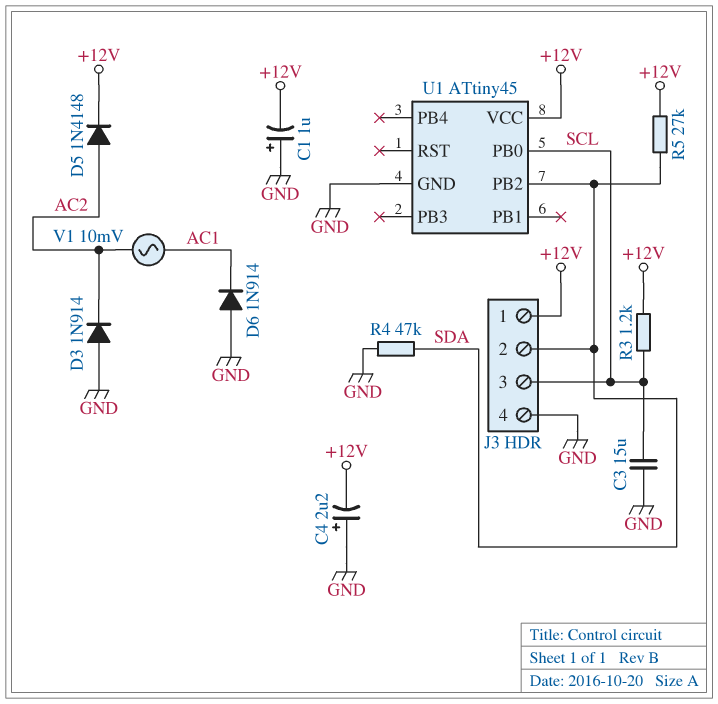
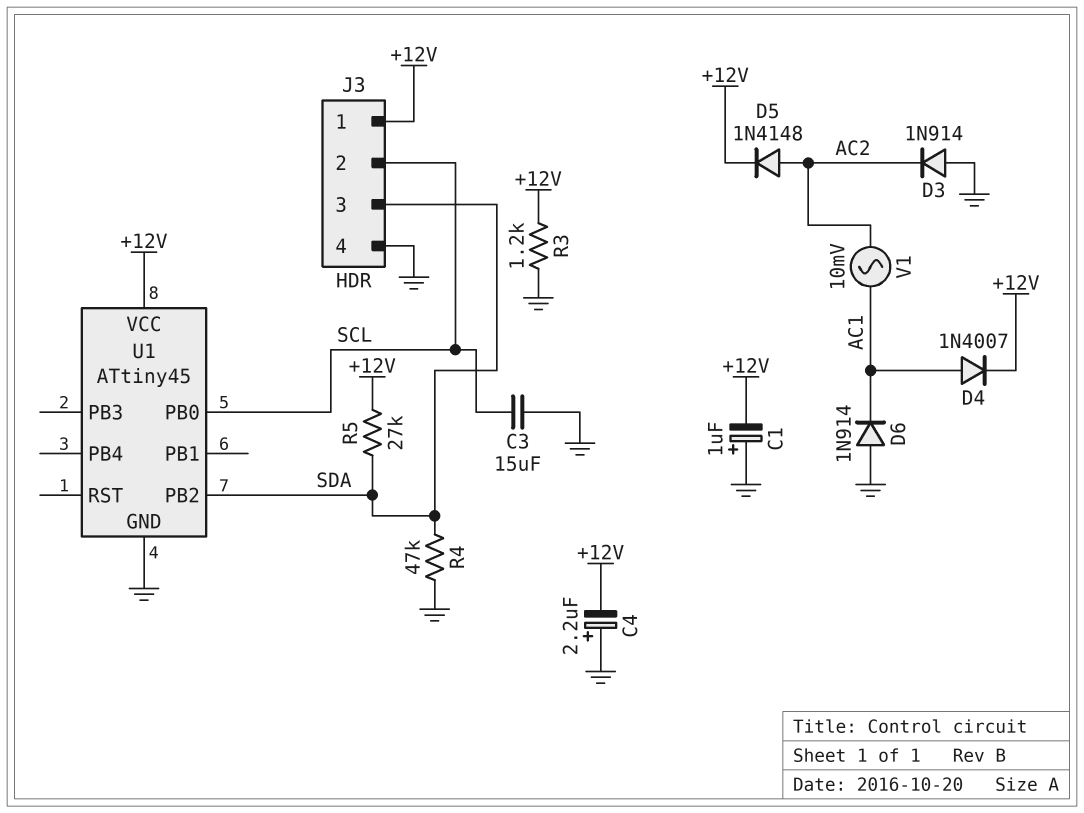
D4: none -> diode 1N4007 (A AC1, K +12V)
J3 pin 2: SDA -> SCL
J3 pin 3: SCL -> SDA
R3: 1.2k (+12V, SCL) -> 1.2k (+12V, GND)

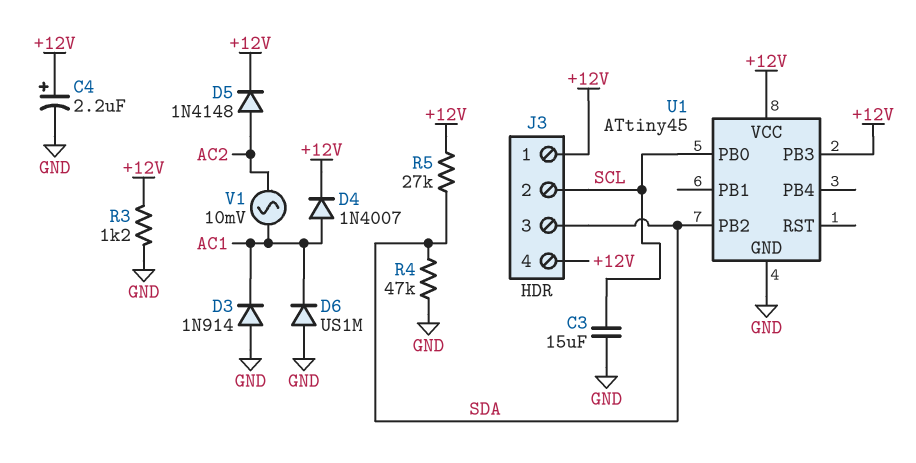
C1: 1uF (plus GND, minus +12V) -> none
C4: 2.2uF (plus GND, minus +12V) -> 2.2uF (plus +12V, minus GND)
D3: diode 1N914 (A GND, K AC2) -> diode 1N914 (A GND, K AC1)
D6: diode 1N914 (A GND, K AC1) -> diode US1M (A GND, K AC1)
J3 pin 4: GND -> +12V
U1 pin PB3: none -> +12V

